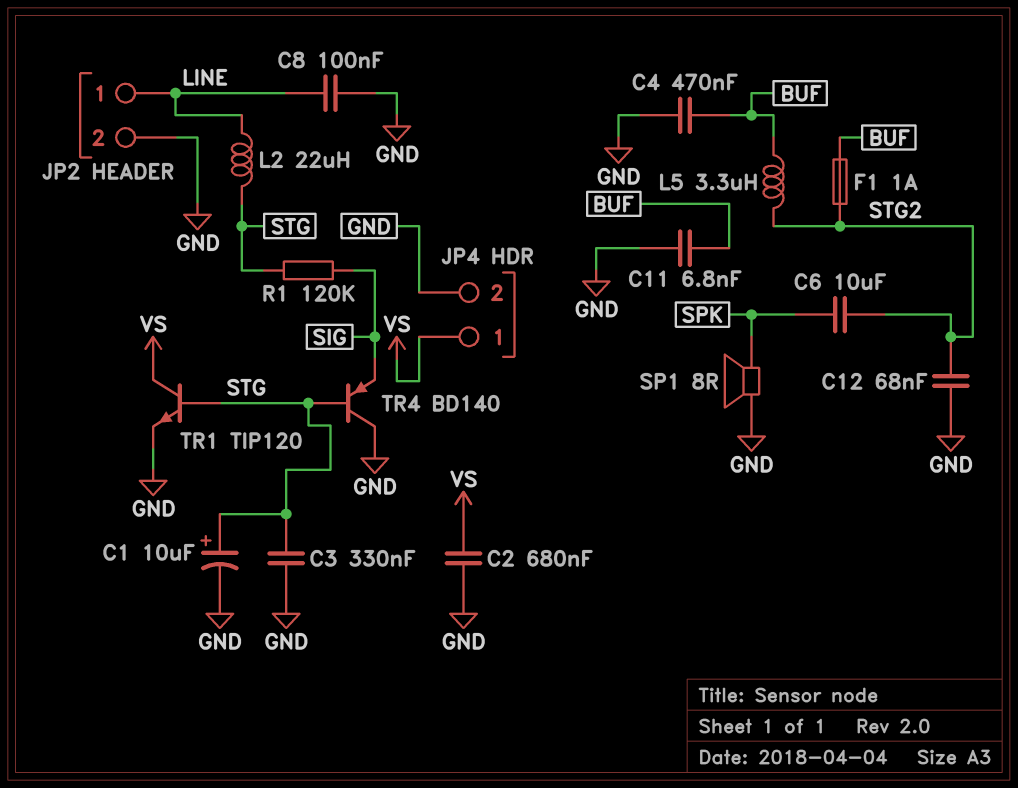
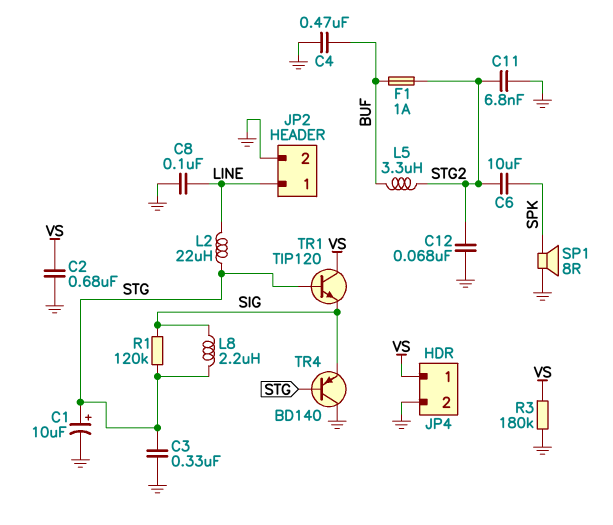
C11: 6.8nF (BUF, GND) -> 6.8nF (GND, STG2)
L8: none -> 2.2uH (SIG, STG)
R3: none -> 180k (GND, VS)
TR1: NPN TIP120 (B STG, C VS, E GND) -> NPN TIP120 (B STG, C VS, E SIG)

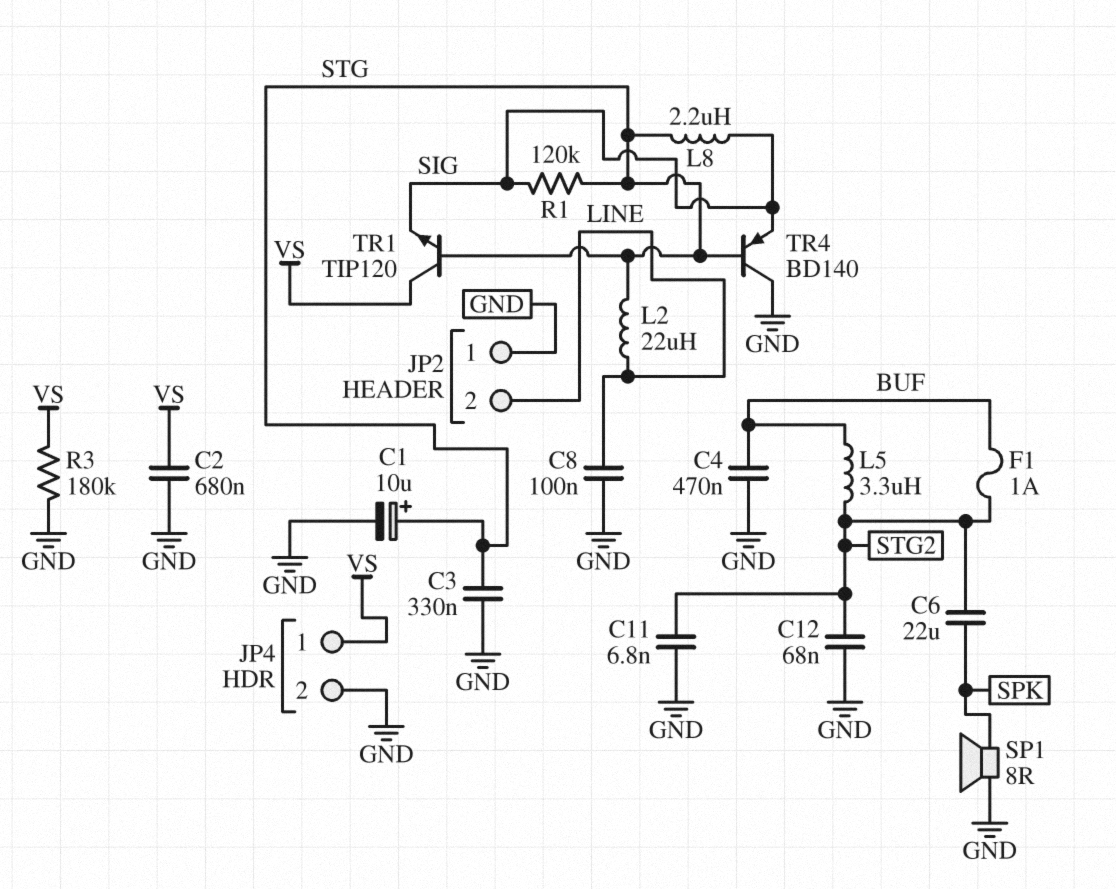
C6: 10uF (SPK, STG2) -> 22uF (SPK, STG2)
JP2 pin 1: LINE -> GND
JP2 pin 2: GND -> LINE

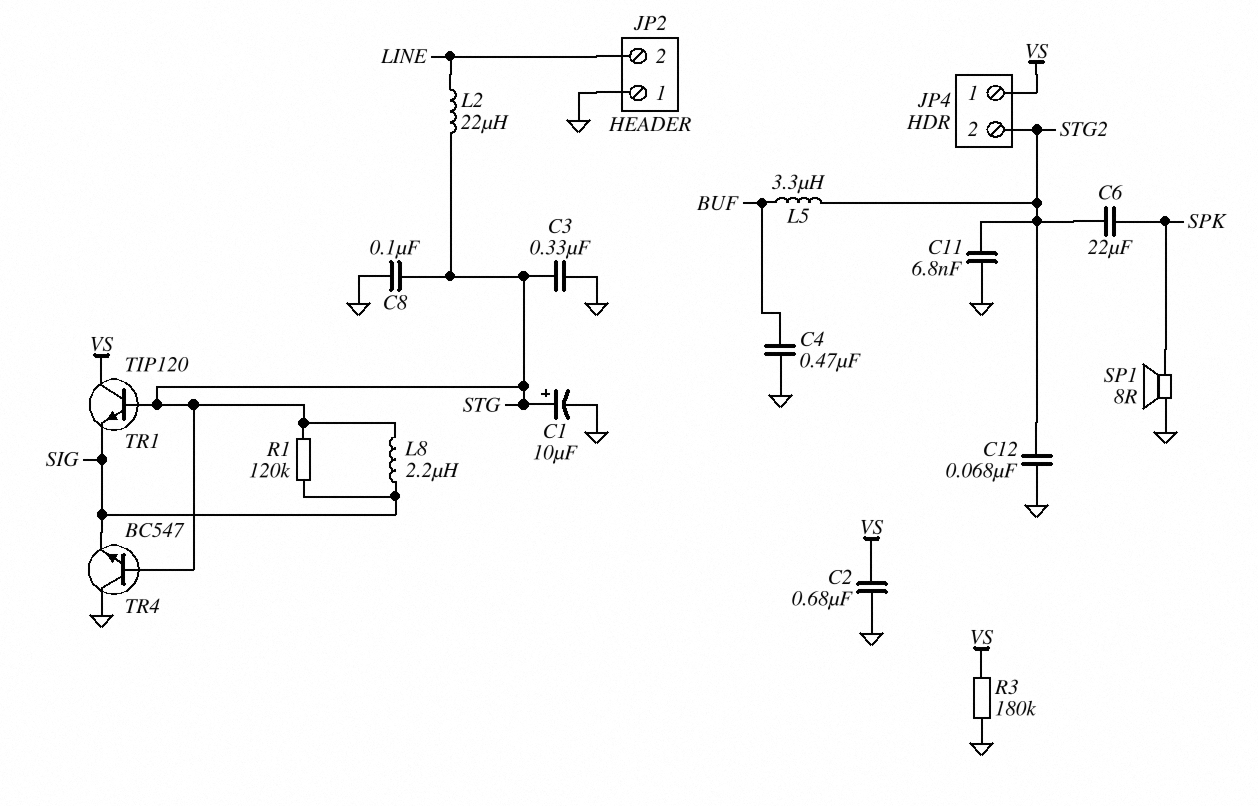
C8: 100nF (GND, LINE) -> 100nF (GND, STG)
F1: 1A (BUF, STG2) -> none
JP4 pin 2: GND -> STG2
TR4: PNP BD140 (B STG, C GND, E SIG) -> NPN BC547 (B STG, C GND, E SIG)

